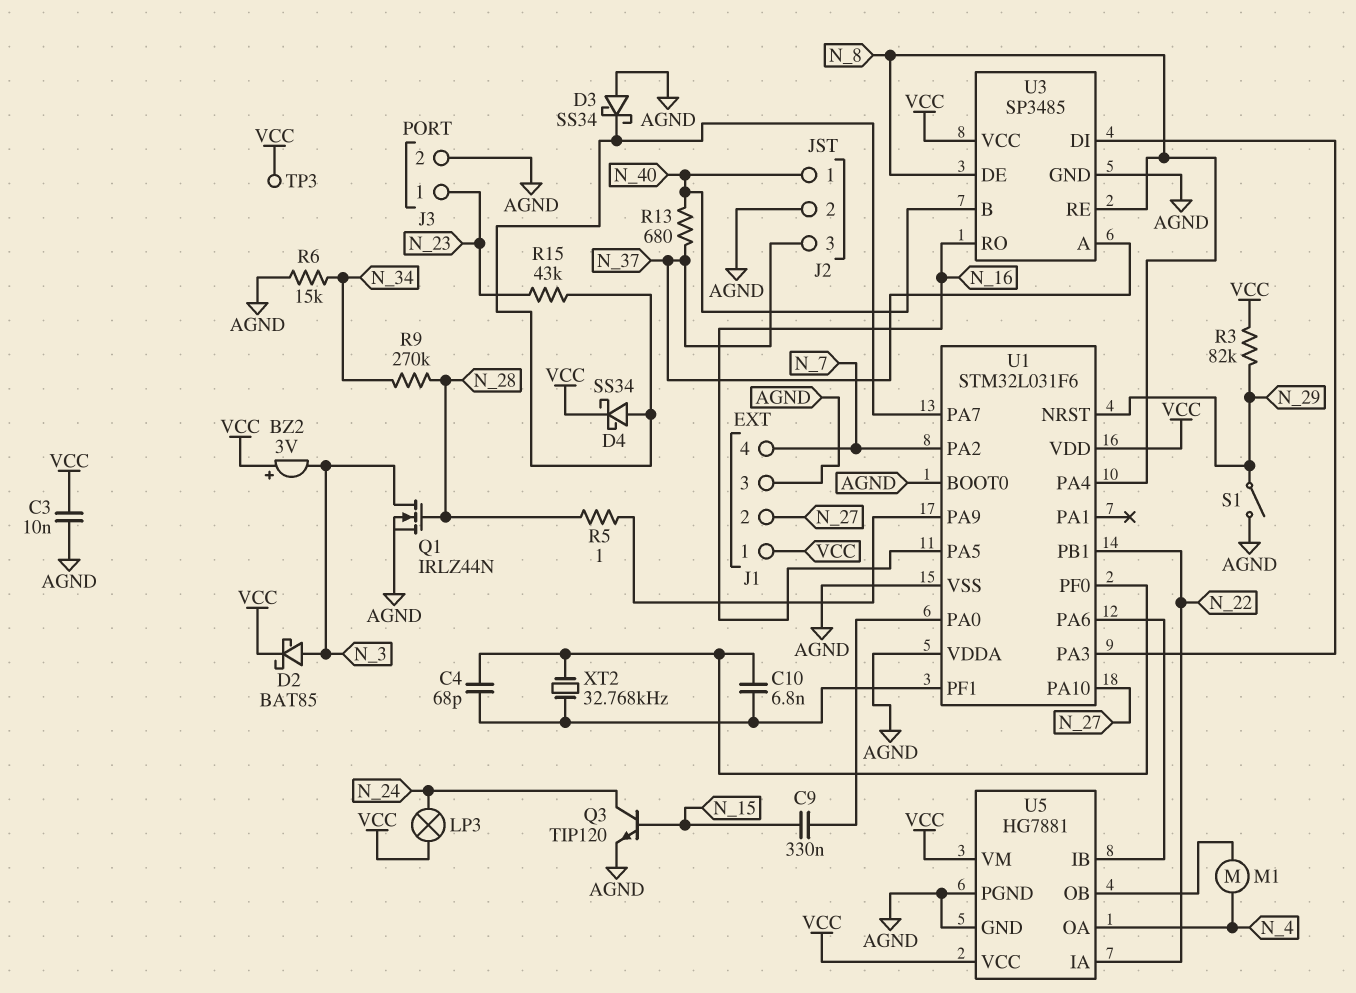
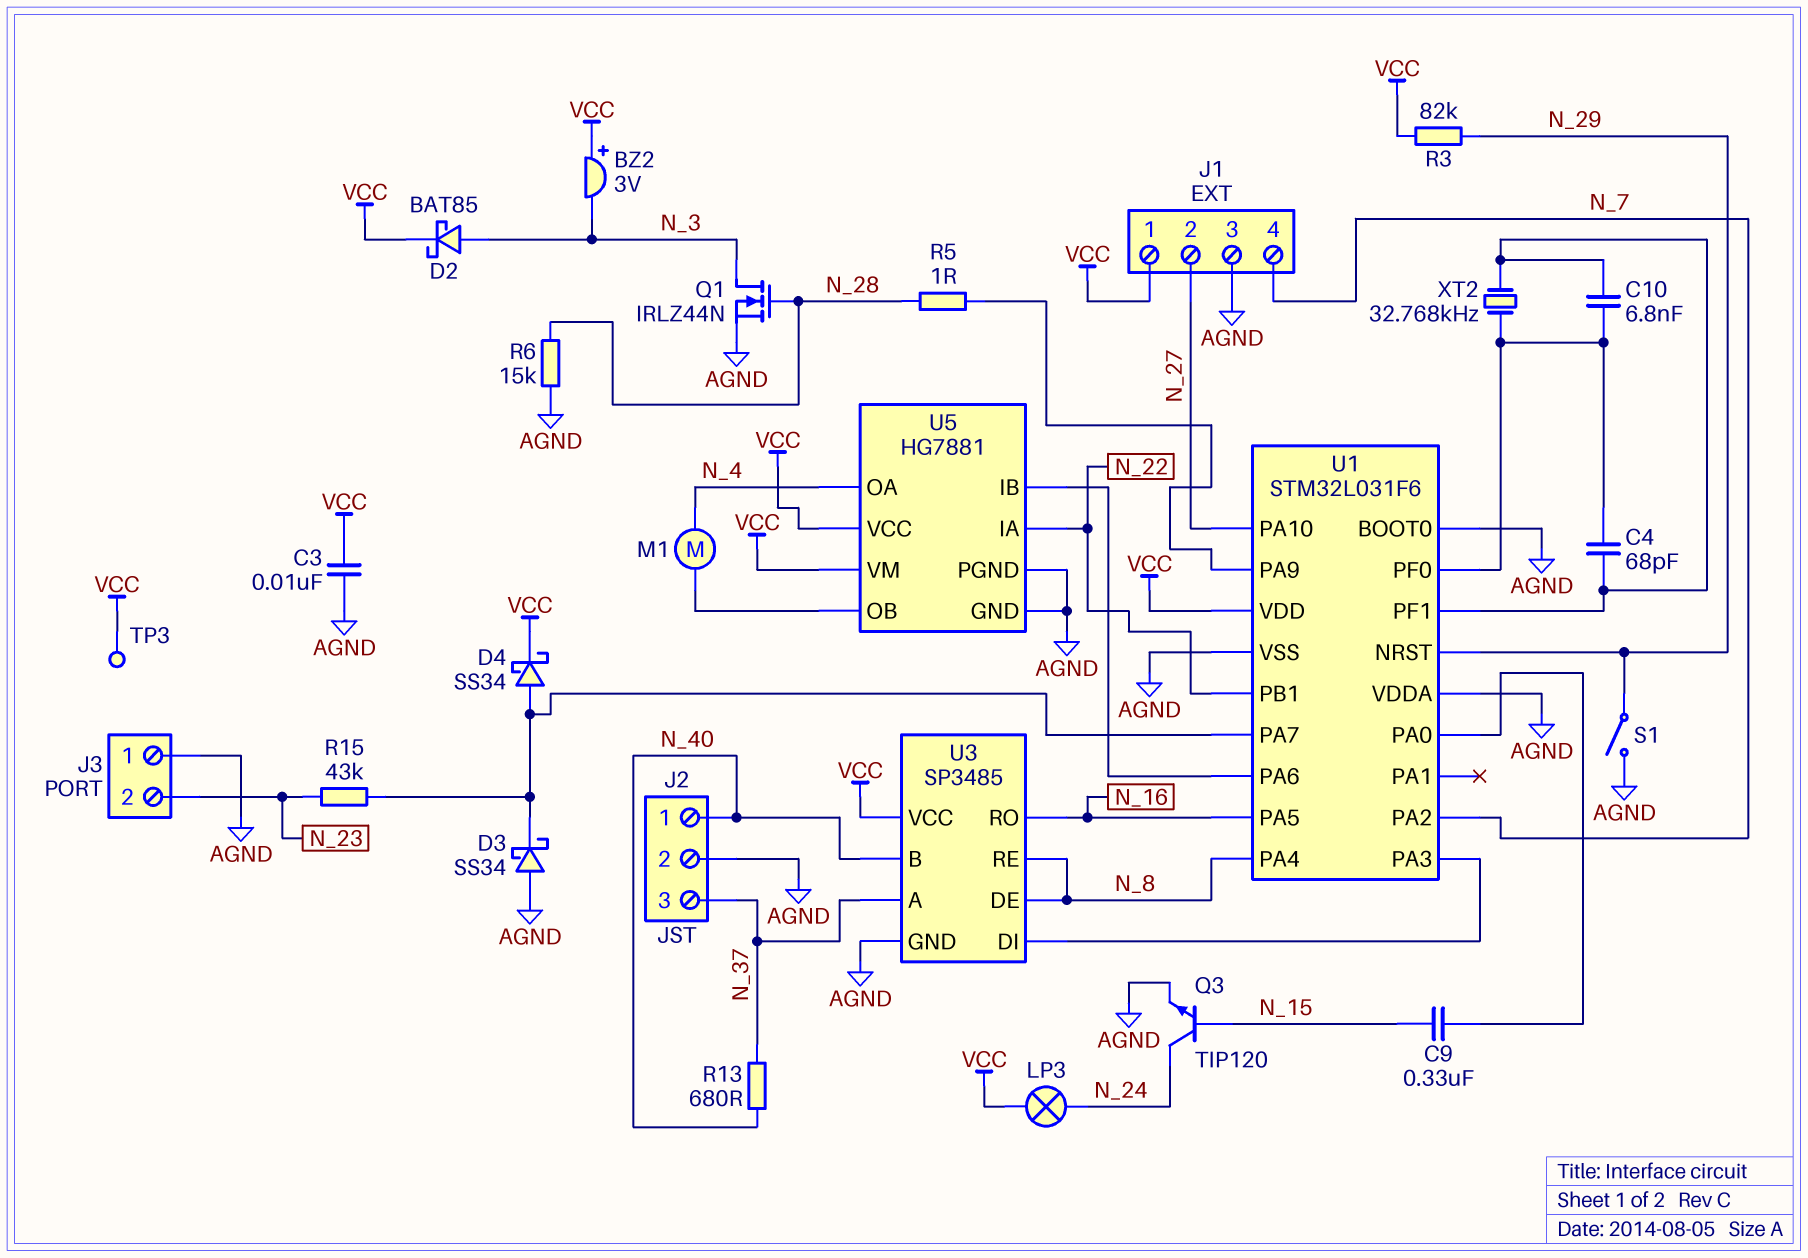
J3 pin 1: N_23 -> AGND
J3 pin 2: AGND -> N_23
R6: 15k (AGND, N_34) -> 15k (AGND, N_28)
R9: 270k (N_28, N_34) -> none

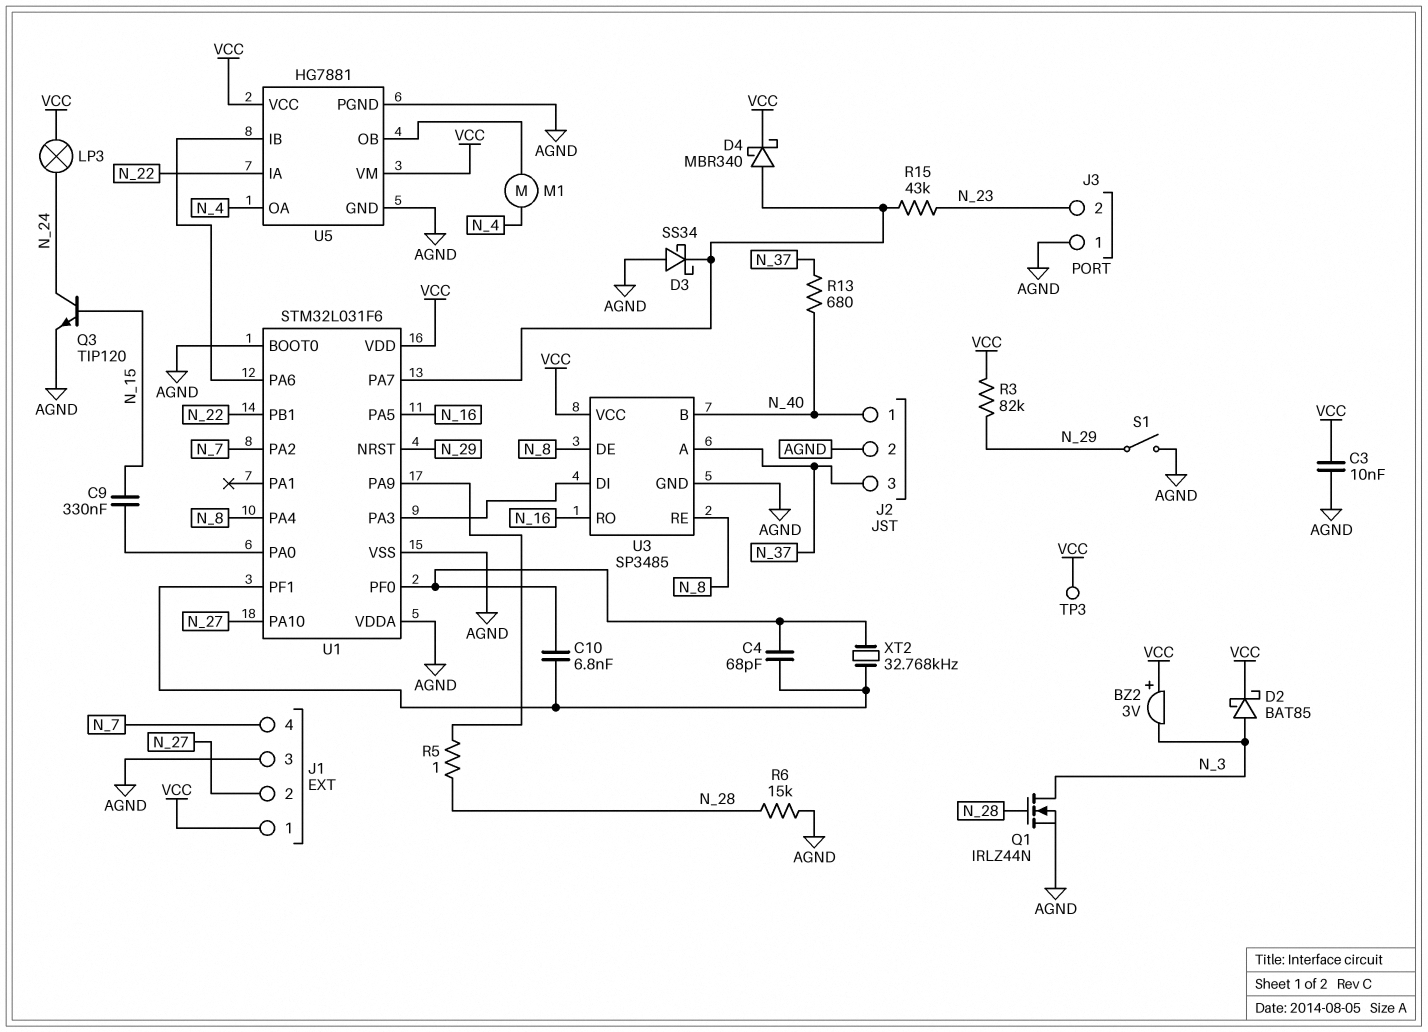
D4: schottky SS34 (A U1/PA7, K VCC) -> schottky MBR340 (A U1/PA7, K VCC)

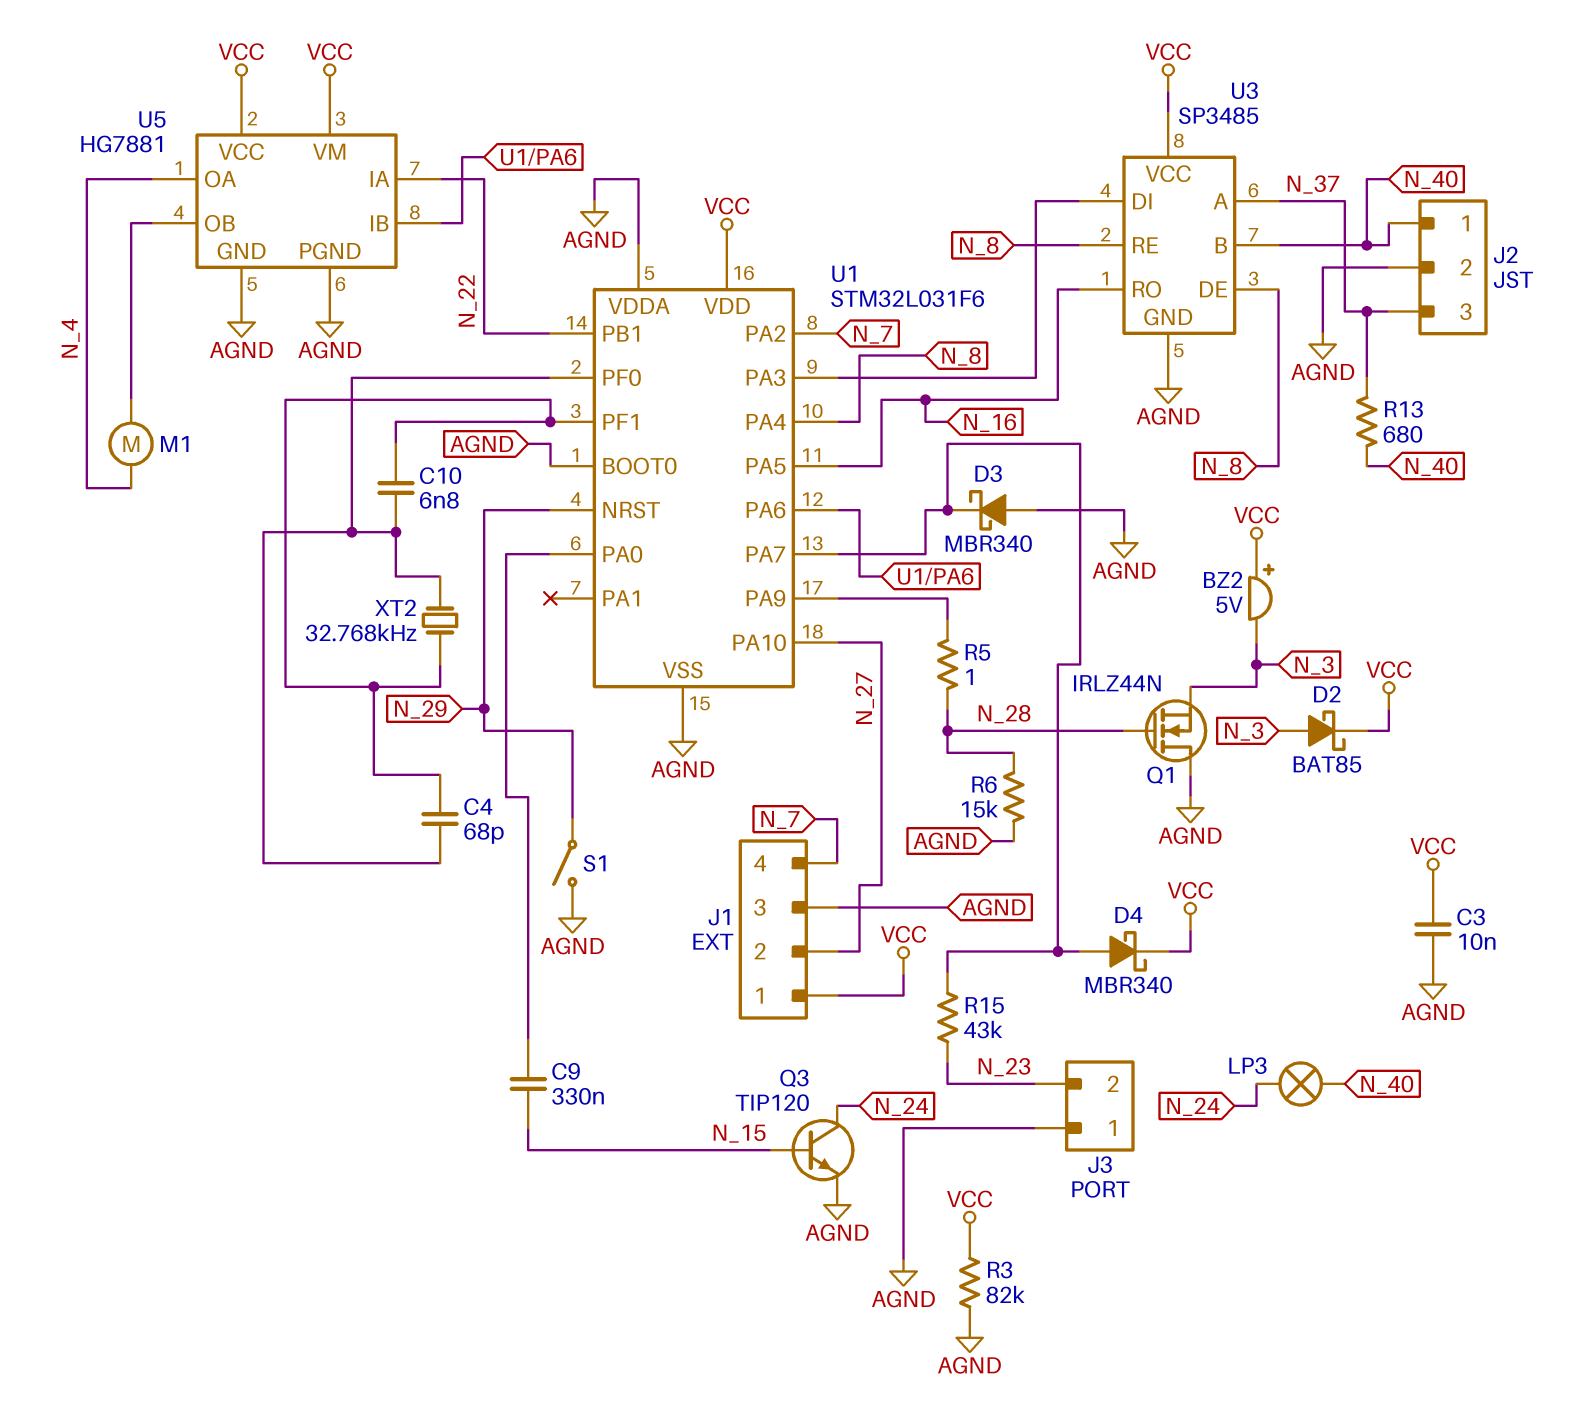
BZ2: buzzer 3V (plus VCC, minus N_3) -> buzzer 5V (plus VCC, minus N_3)
D3: schottky SS34 (A AGND, K U1/PA7) -> schottky MBR340 (A AGND, K U1/PA7)
LP3: lamp (N_24, VCC) -> lamp (N_24, N_40)
Q1: NMOS IRLZ44N (G N_28, D N_3, S AGND) -> NMOS IRLZ44N (G N_28, D AGND, S N_3)
R3: 82k (N_29, VCC) -> 82k (AGND, VCC)
TP3: test point (VCC) -> none

